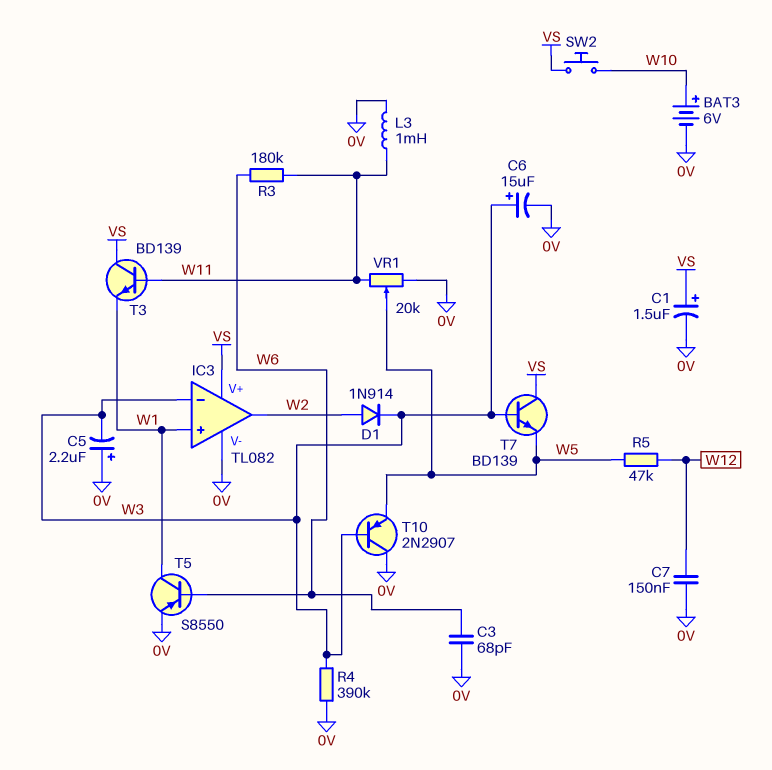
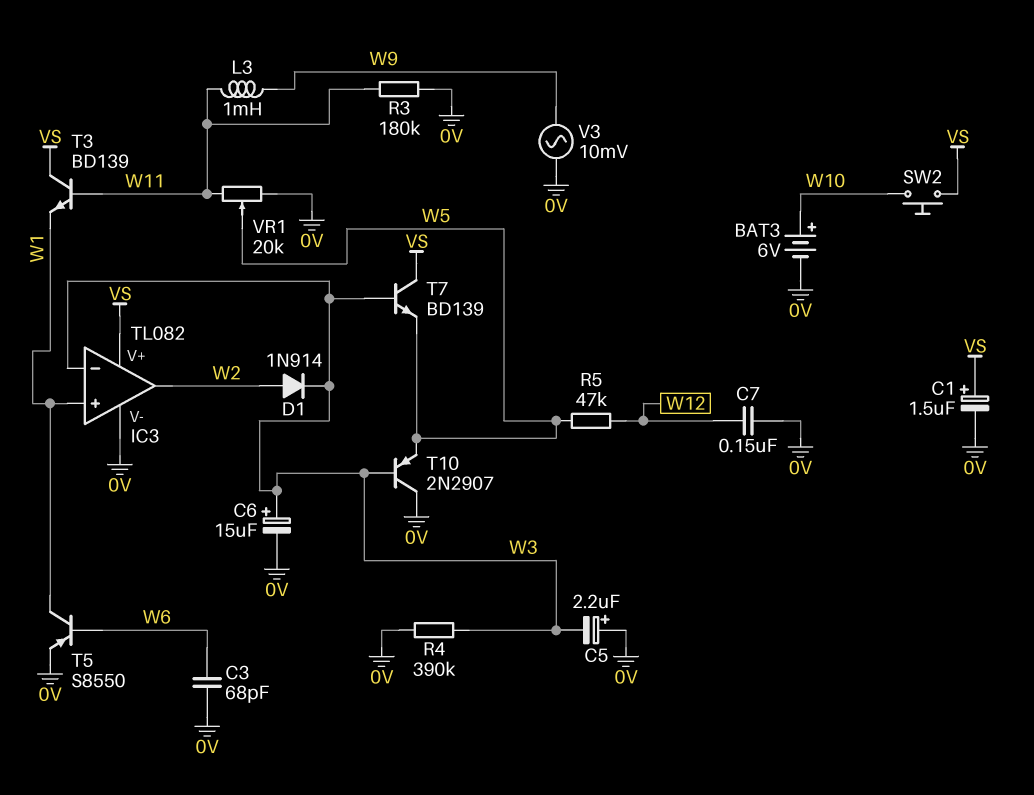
L3: 1mH (0V, W11) -> 1mH (W9, W11)
R3: 180k (W6, W11) -> 180k (0V, W11)
V3: none -> AC 10mV (0V, W9)

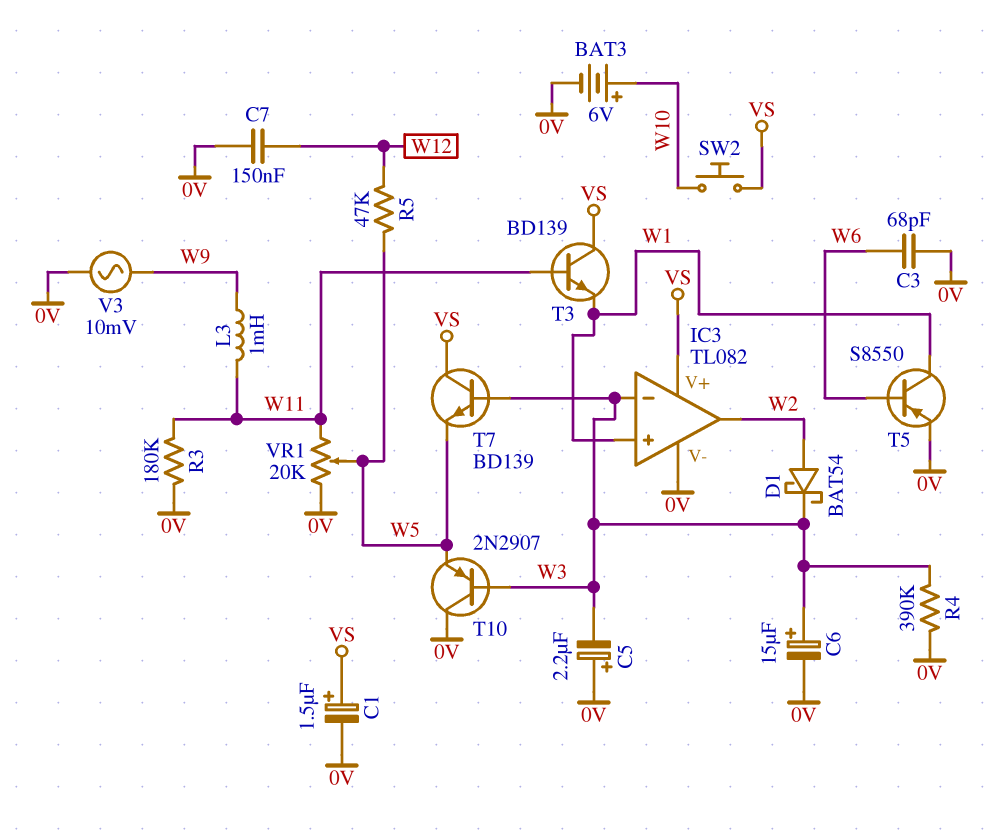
D1: diode 1N914 (A W2, K W3) -> schottky BAT54 (A W2, K W3)

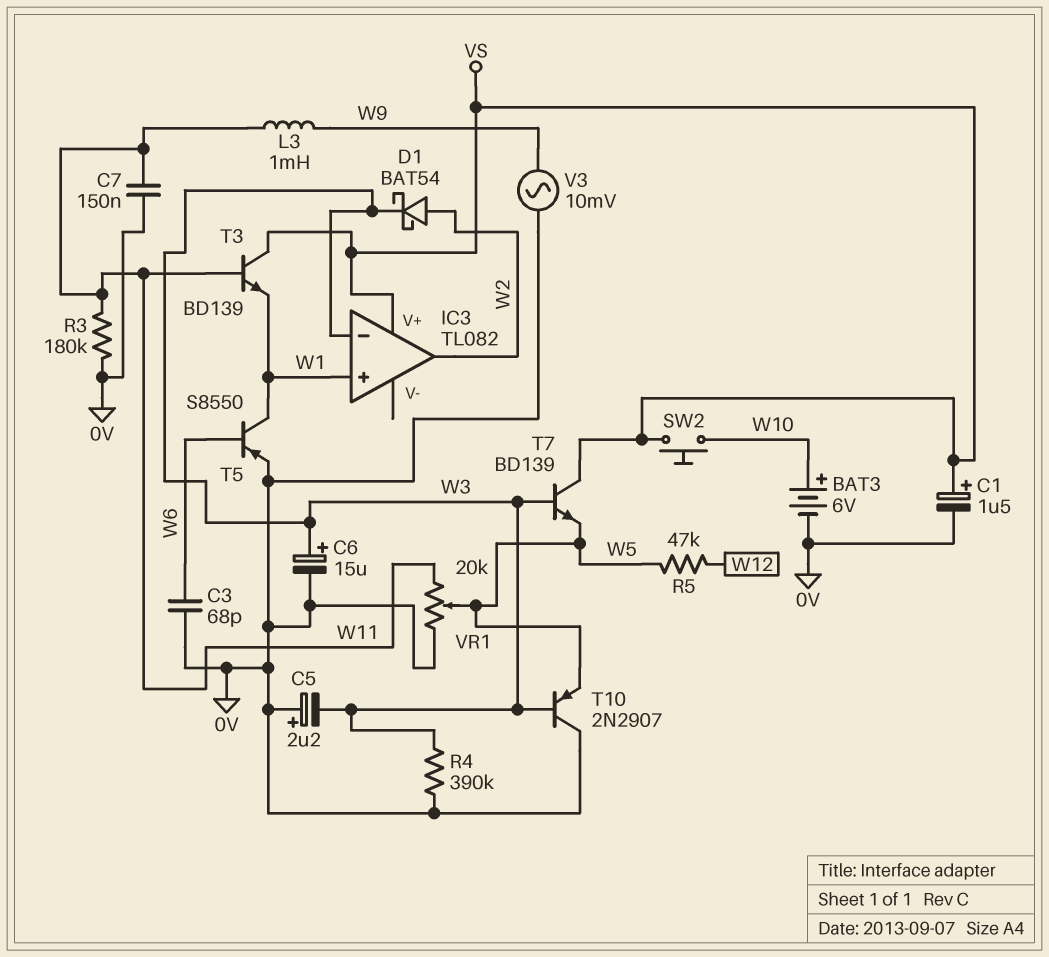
C7: 150nF (0V, W12) -> 150nF (0V, W11)
IC3 pin V-: 0V -> none

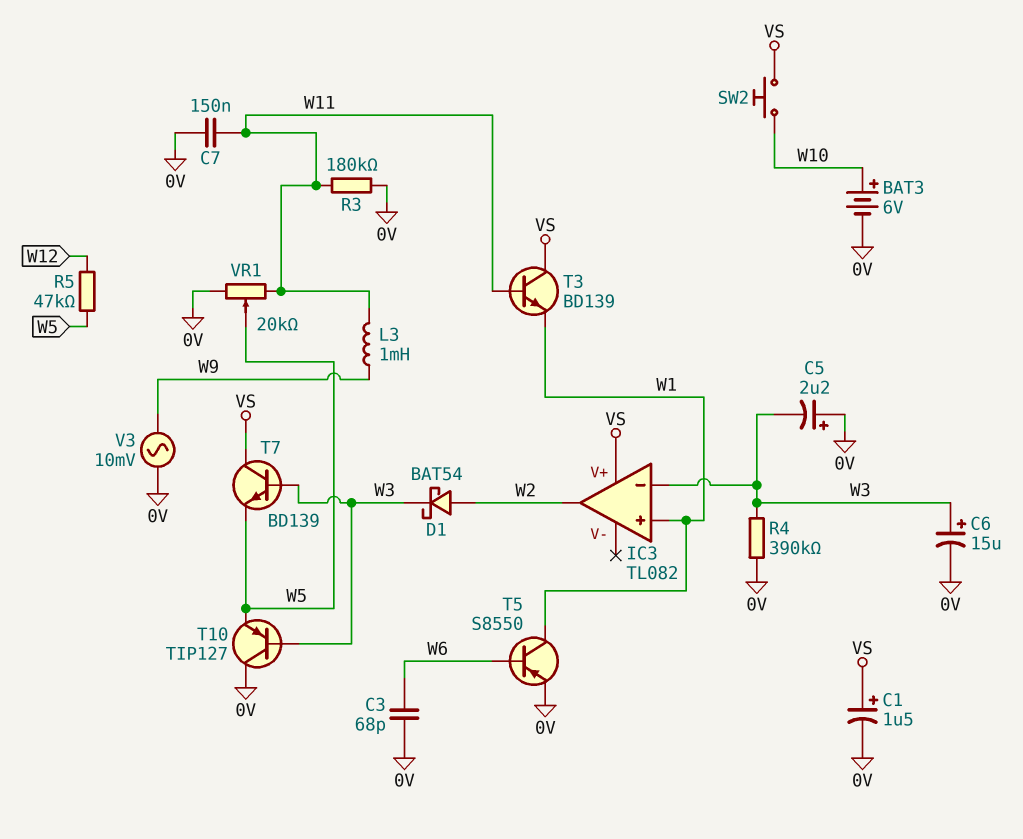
T10: PNP 2N2907 (B W3, C 0V, E W5) -> PNP TIP127 (B W3, C 0V, E W5)

